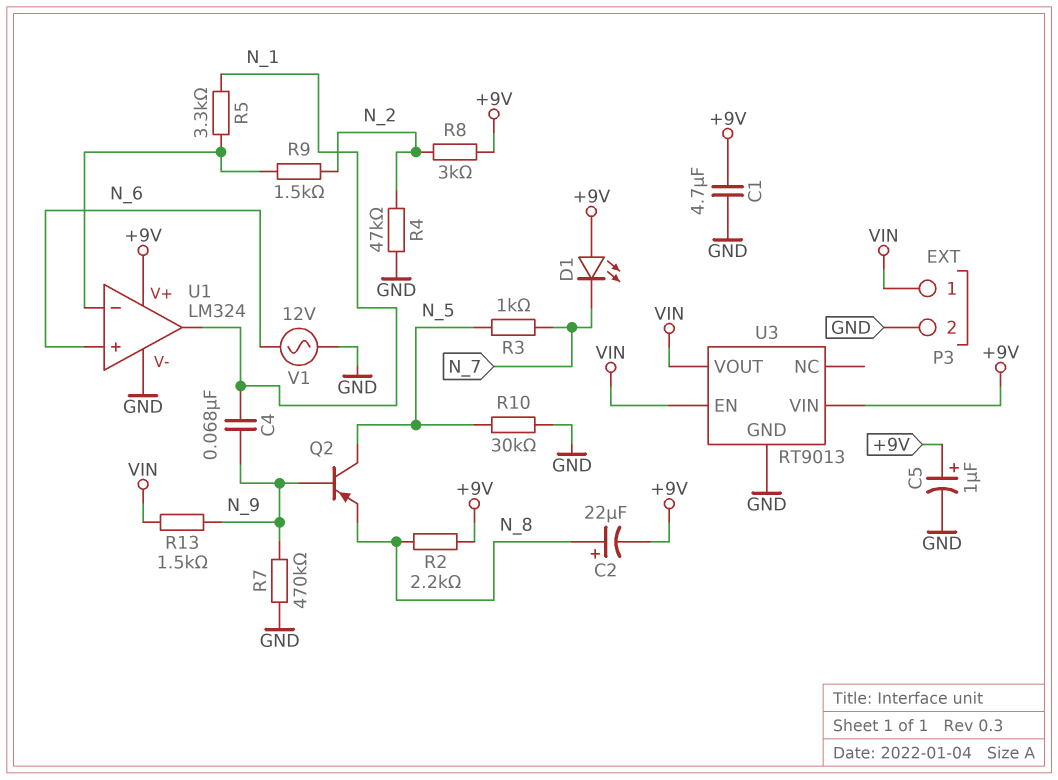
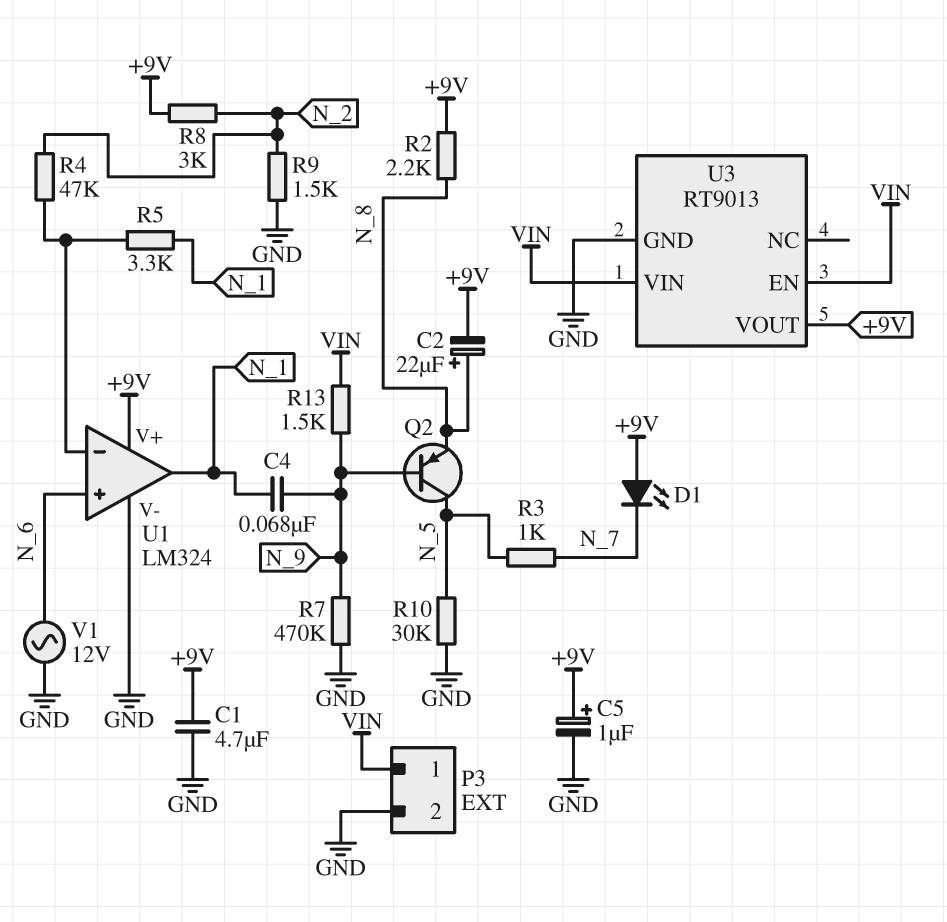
R4: 47k (GND, N_2) -> 47k (N_2, U1/in-)
R9: 1.5k (N_2, U1/in-) -> 1.5k (GND, N_2)
U3 pin VIN: +9V -> VIN
U3 pin VOUT: VIN -> +9V

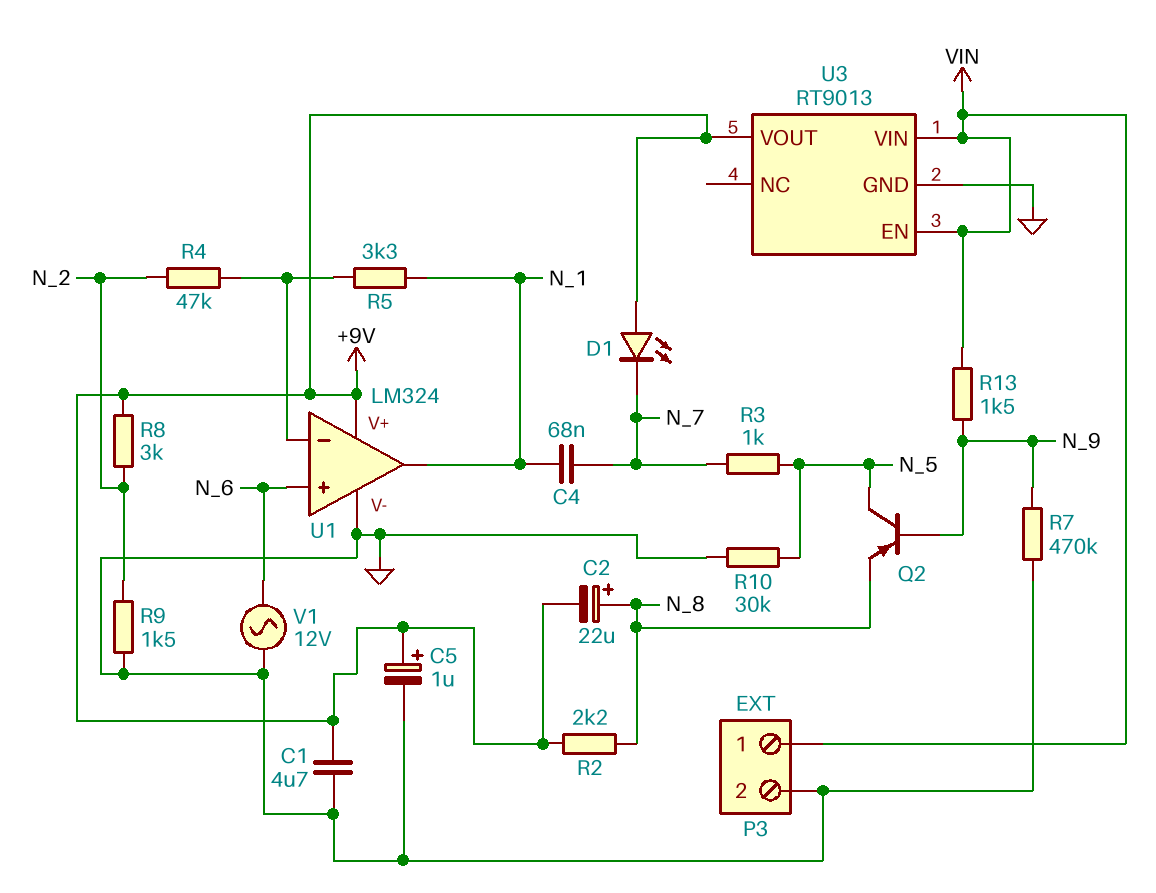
C4: 68nF (N_1, N_9) -> 68nF (N_1, N_7)

